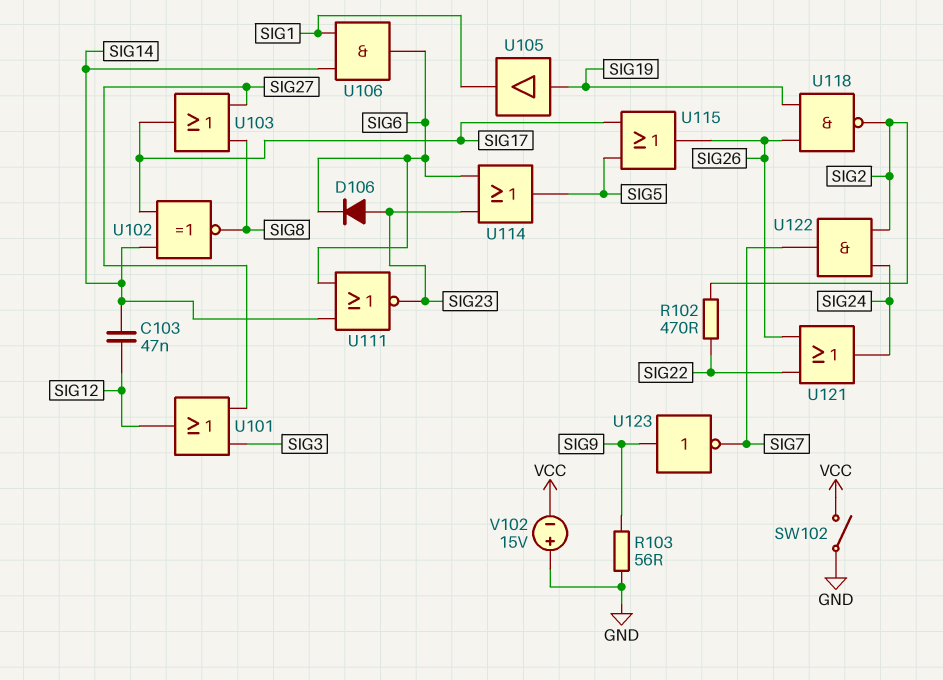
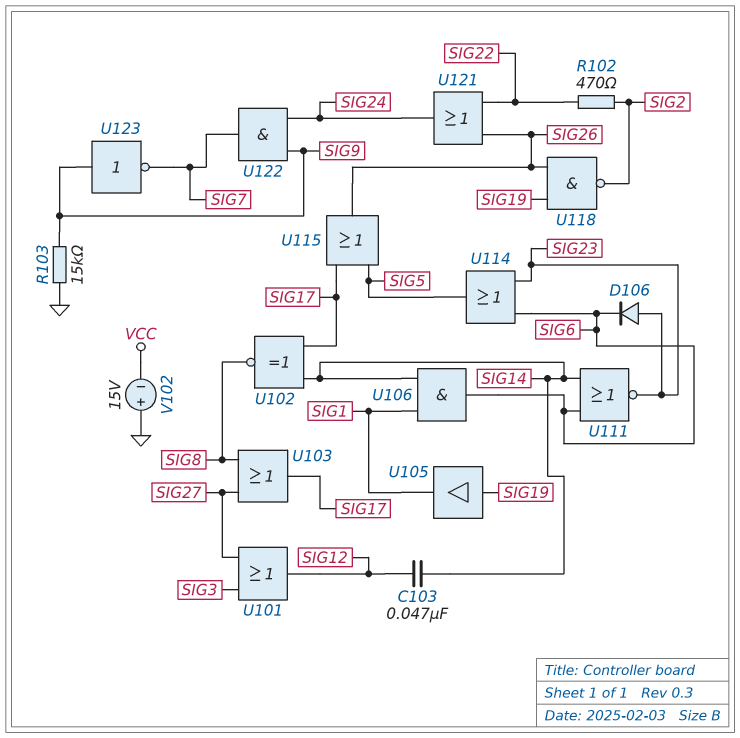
R103: 56 (GND, SIG9) -> 15k (GND, SIG9)
SW102: switch (GND, VCC) -> none
U122: AND (in SIG2, in SIG24, out SIG7) -> AND (in SIG9, in SIG24, out SIG7)

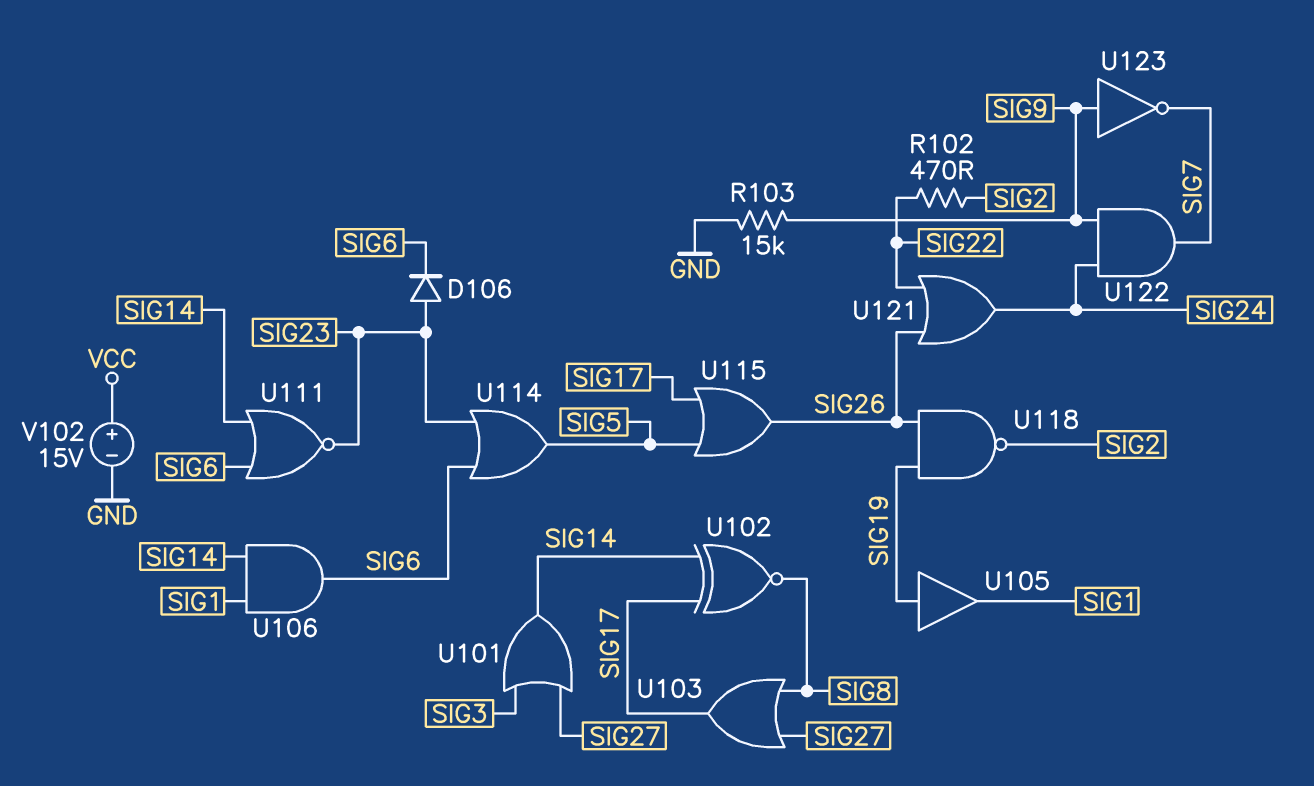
C103: 47nF (SIG12, SIG14) -> none
U101: OR (in SIG3, in SIG27, out SIG12) -> OR (in SIG3, in SIG27, out SIG14)
V102: 15V (plus GND, minus VCC) -> 15V (plus VCC, minus GND)

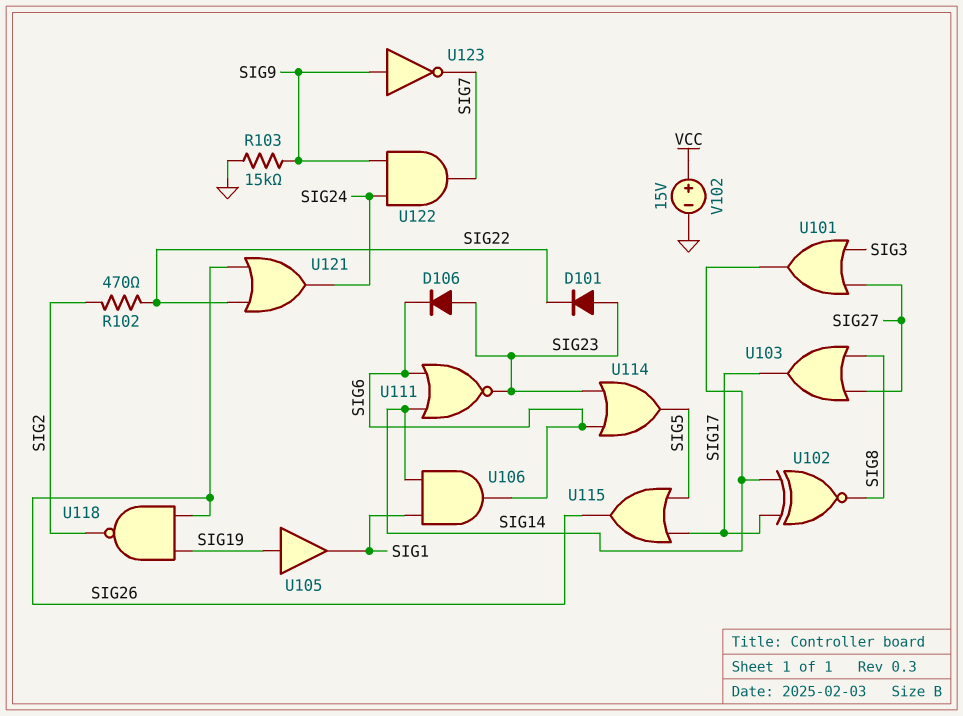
D101: none -> diode (A SIG23, K SIG22)

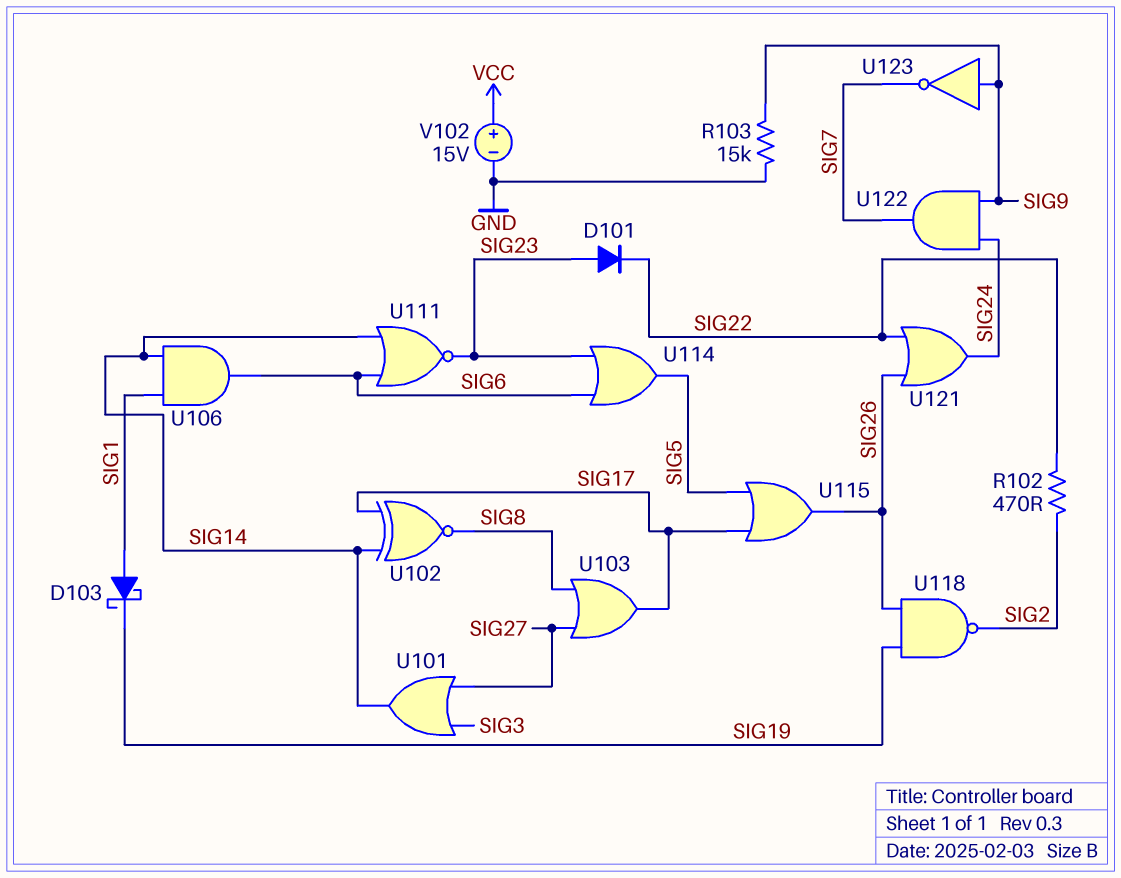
D103: none -> schottky (A SIG1, K SIG19)
D106: diode (A SIG23, K SIG6) -> none
U105: buffer (in SIG19, out SIG1) -> none

